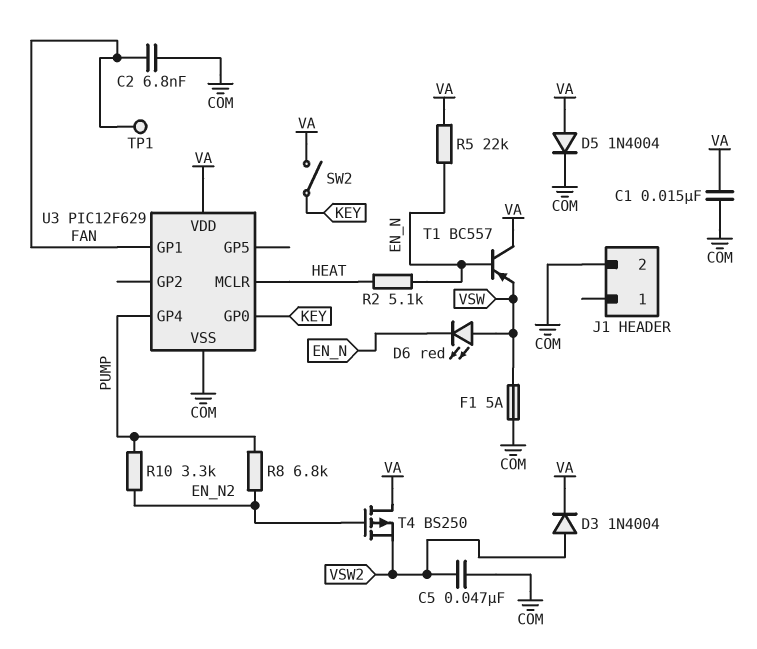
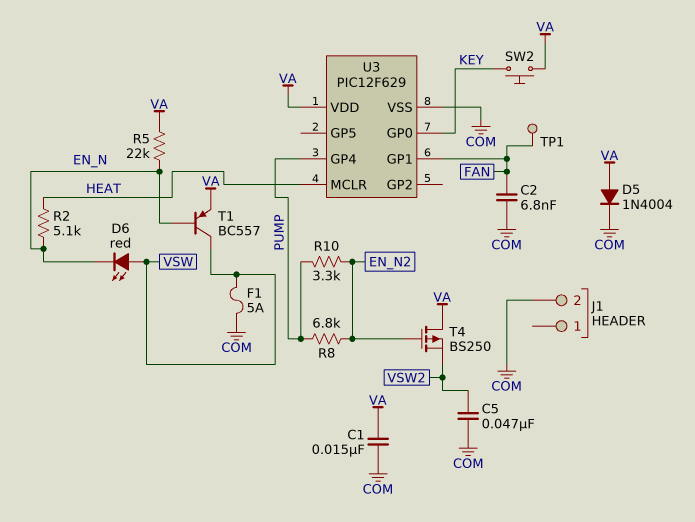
D3: diode 1N4004 (A VSW2, K VA) -> none
SW2: switch (KEY, VA) -> button (KEY, VA)
T1: PNP BC557 (B EN_N, C VA, E VSW) -> PNP BC557 (B EN_N, C VSW, E VA)

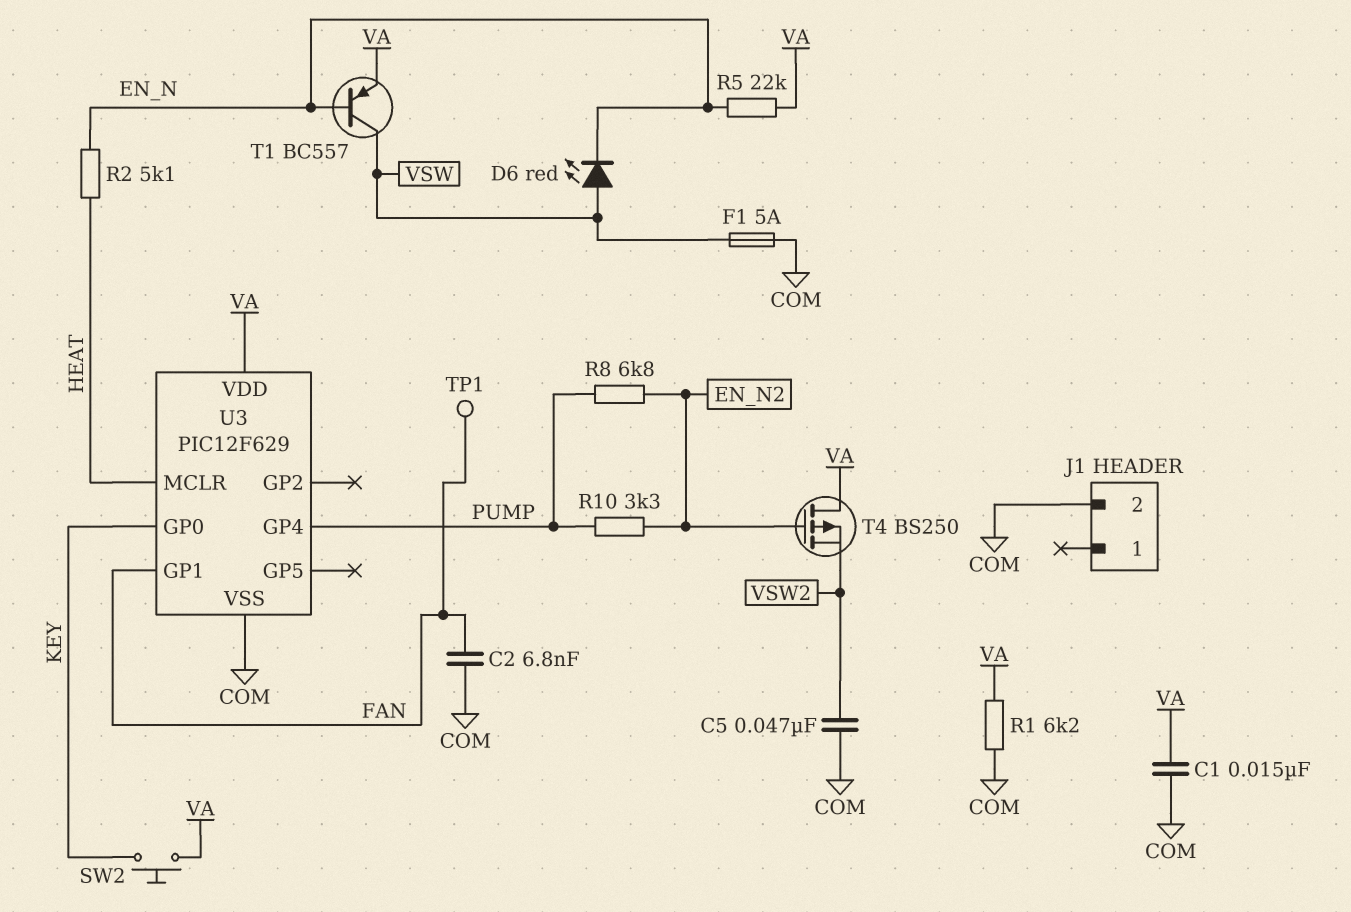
D5: diode 1N4004 (A VA, K COM) -> none
R1: none -> 6.2k (COM, VA)

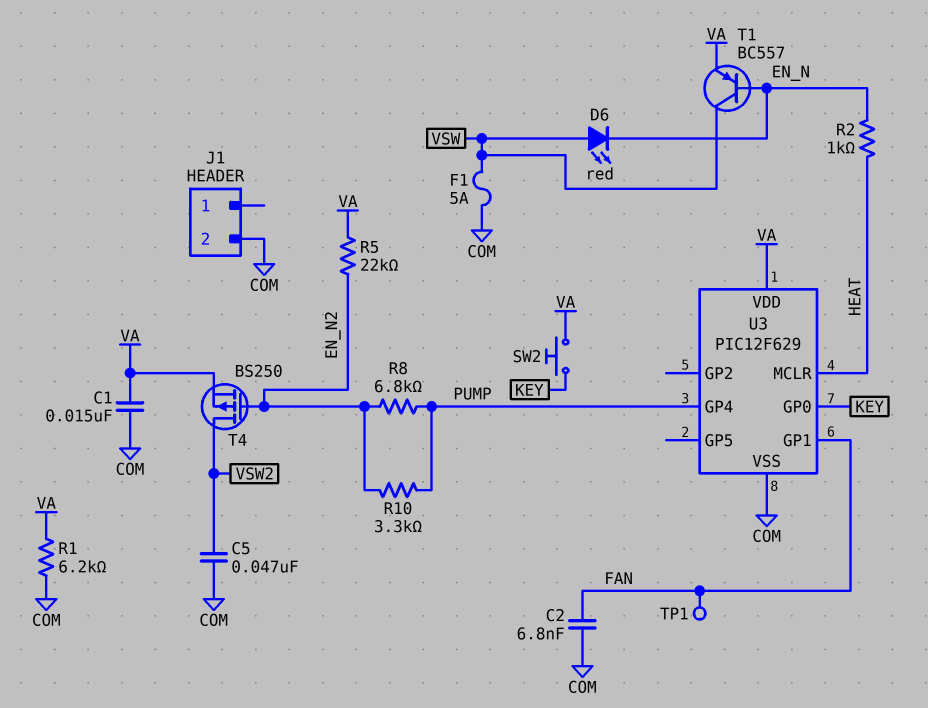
R2: 5.1k (EN_N, HEAT) -> 1k (EN_N, HEAT)
R5: 22k (EN_N, VA) -> 22k (EN_N2, VA)
T4: PMOS BS250 (G EN_N2, D VA, S VSW2) -> PMOS BS250 (G EN_N2, D VSW2, S VA)

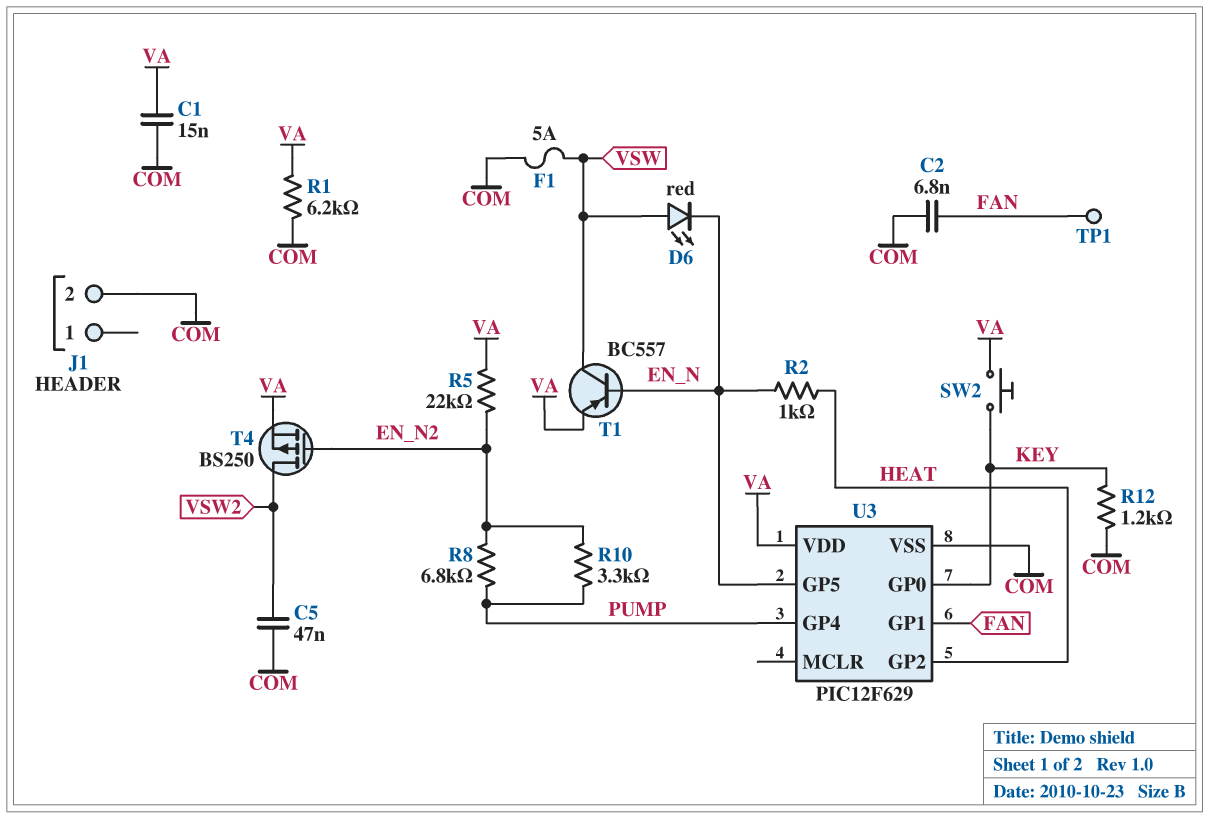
R12: none -> 1.2k (COM, KEY)
U3 pin GP2: none -> HEAT
U3 pin GP5: none -> EN_N
U3 pin MCLR: HEAT -> none

